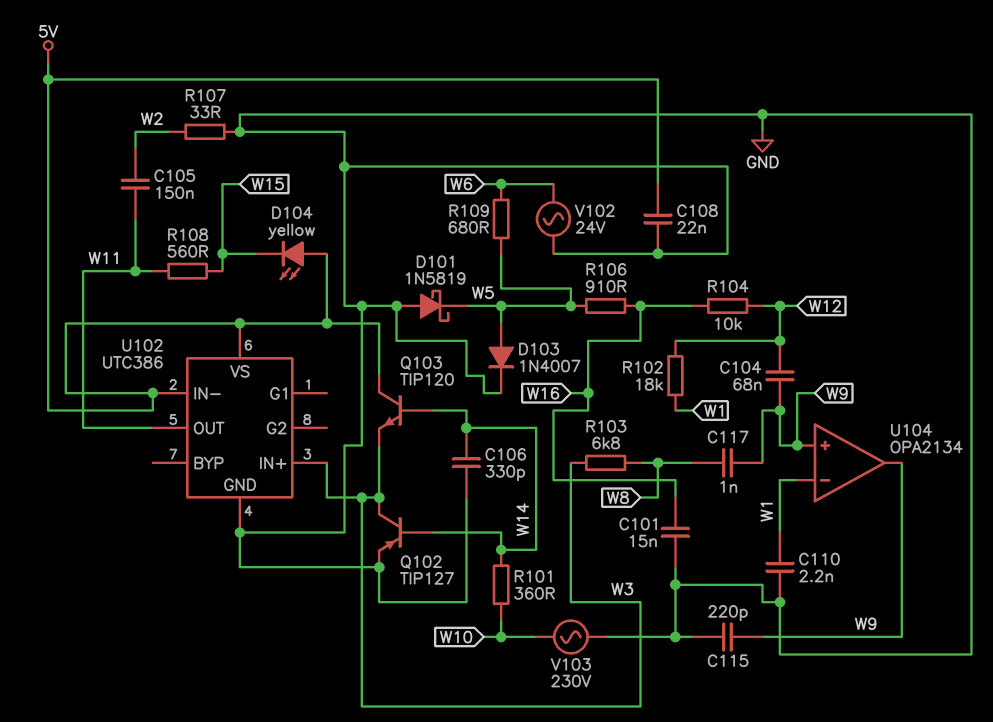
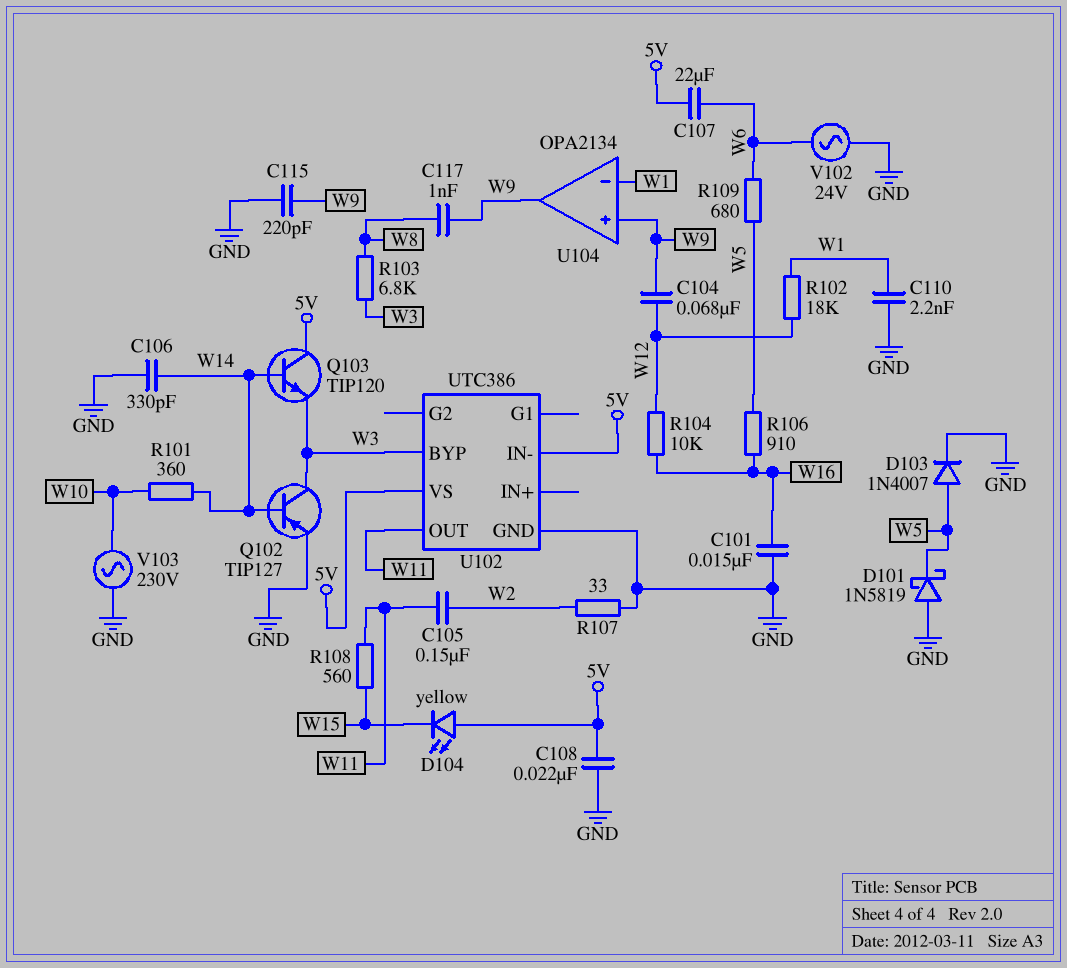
C107: none -> 22uF (5V, W6)
U102 pin BYP: none -> W3
U102 pin IN+: W3 -> none

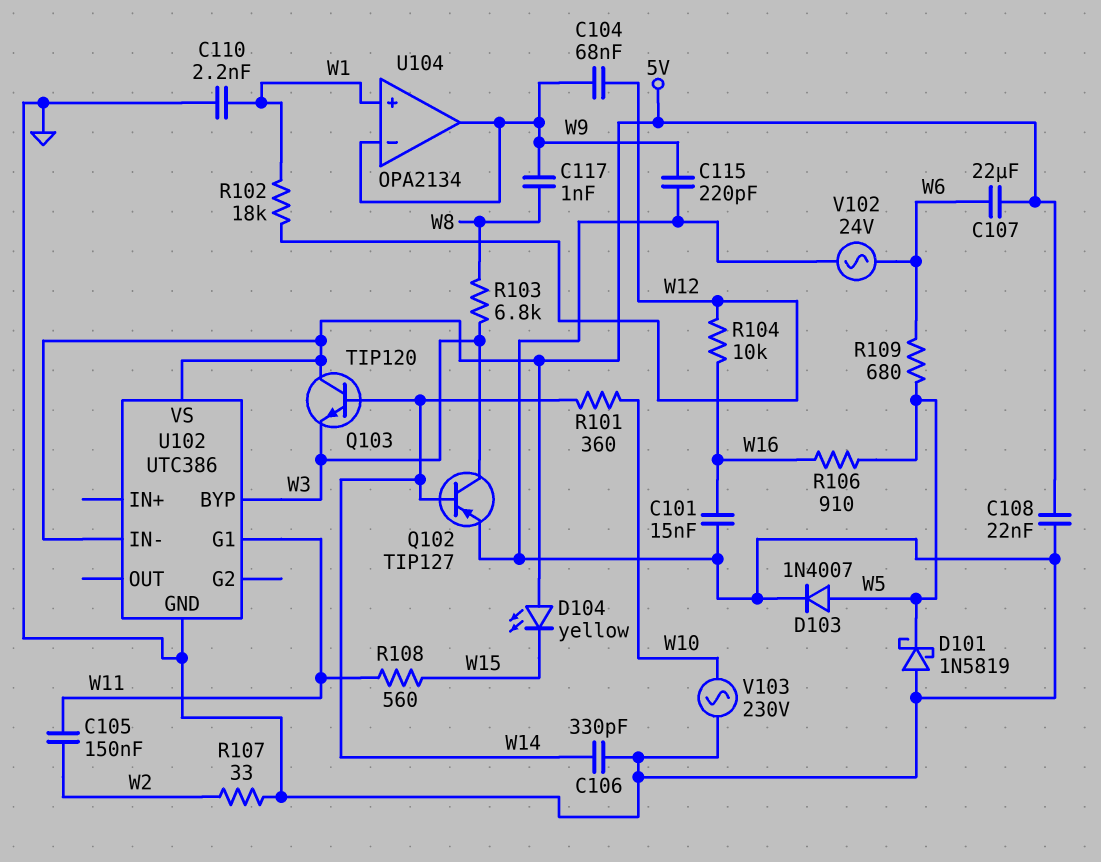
U102 pin G1: none -> W11
U102 pin OUT: W11 -> none
U104 pin in+: W9 -> W1
U104 pin in-: W1 -> W9

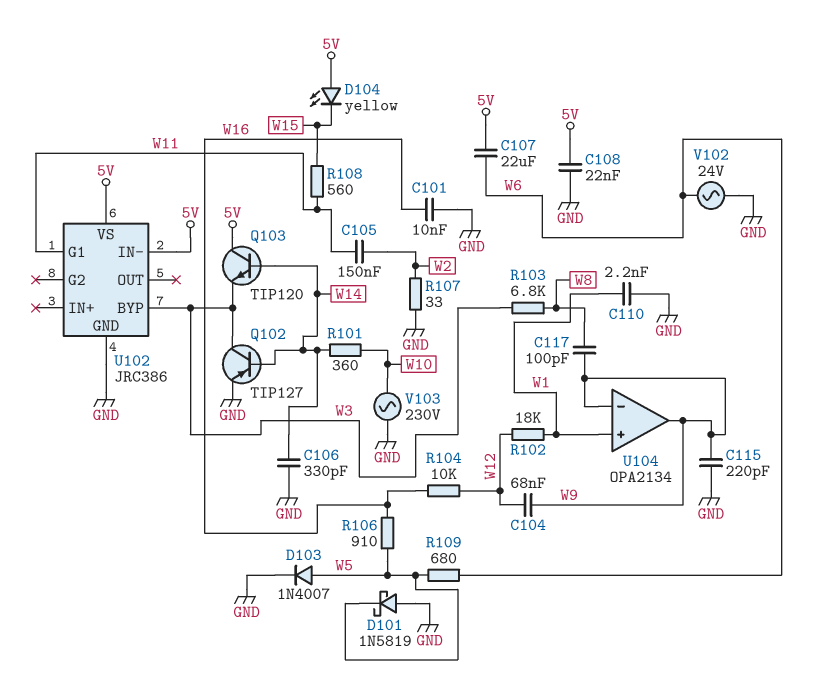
C101: 15nF (GND, W16) -> 10nF (GND, W16)
C117: 1nF (W8, W9) -> 100pF (W8, W9)
U102: UTC386 -> JRC386

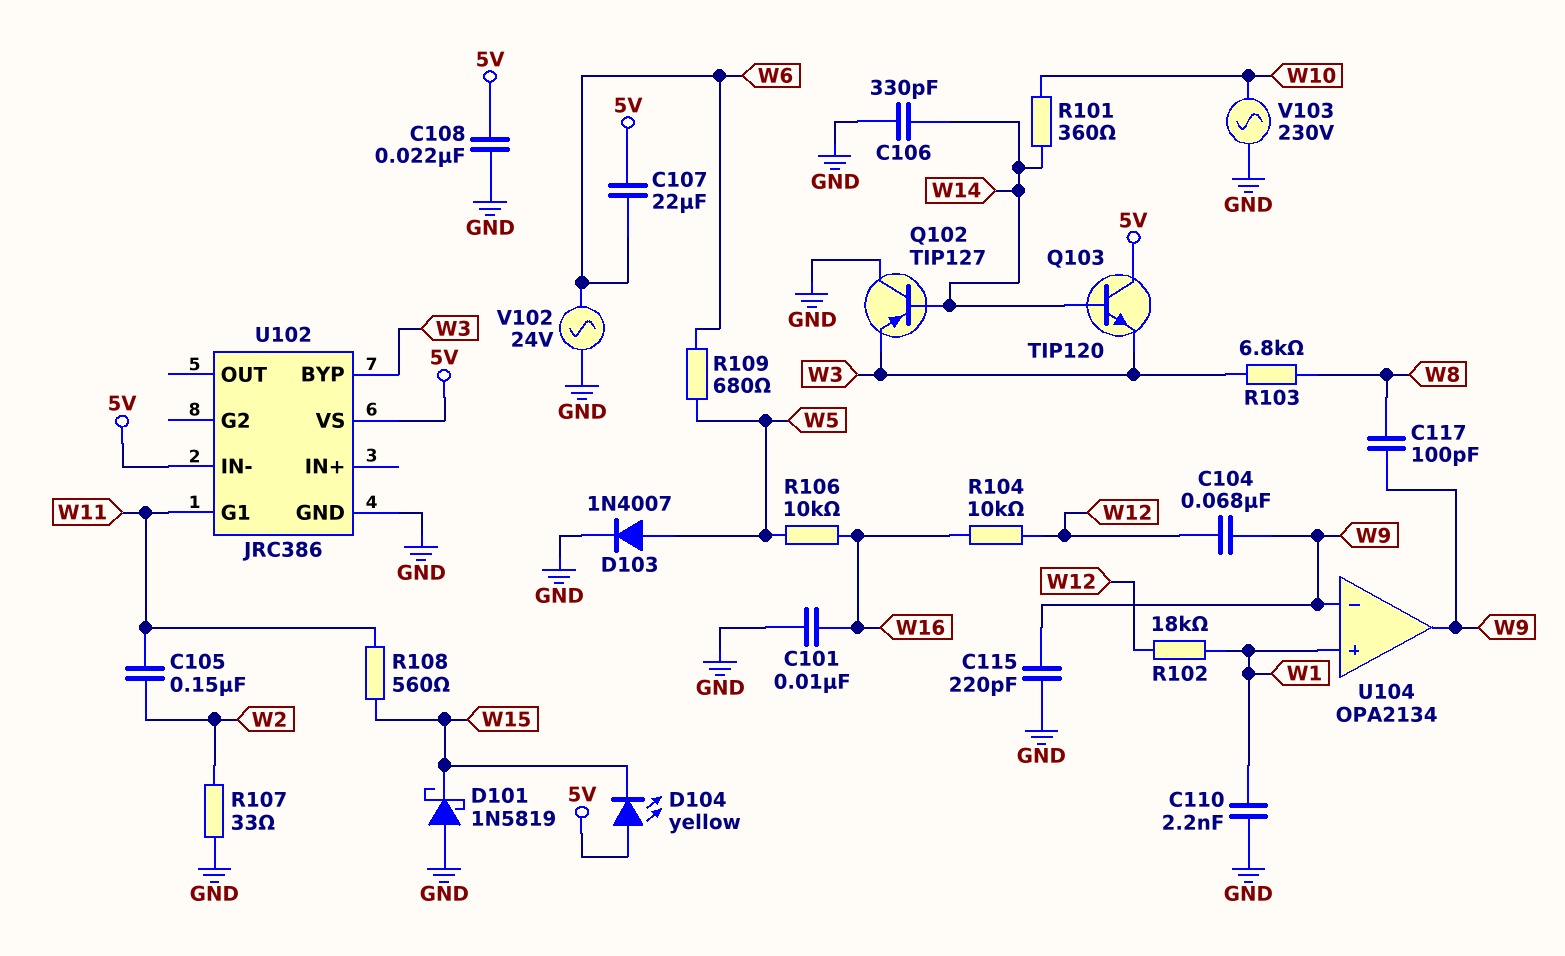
D101: schottky 1N5819 (A GND, K W5) -> schottky 1N5819 (A GND, K W15)
Q102: PNP TIP127 (B W14, C W3, E GND) -> PNP TIP127 (B W14, C GND, E W3)
R106: 910 (W5, W16) -> 10k (W5, W16)

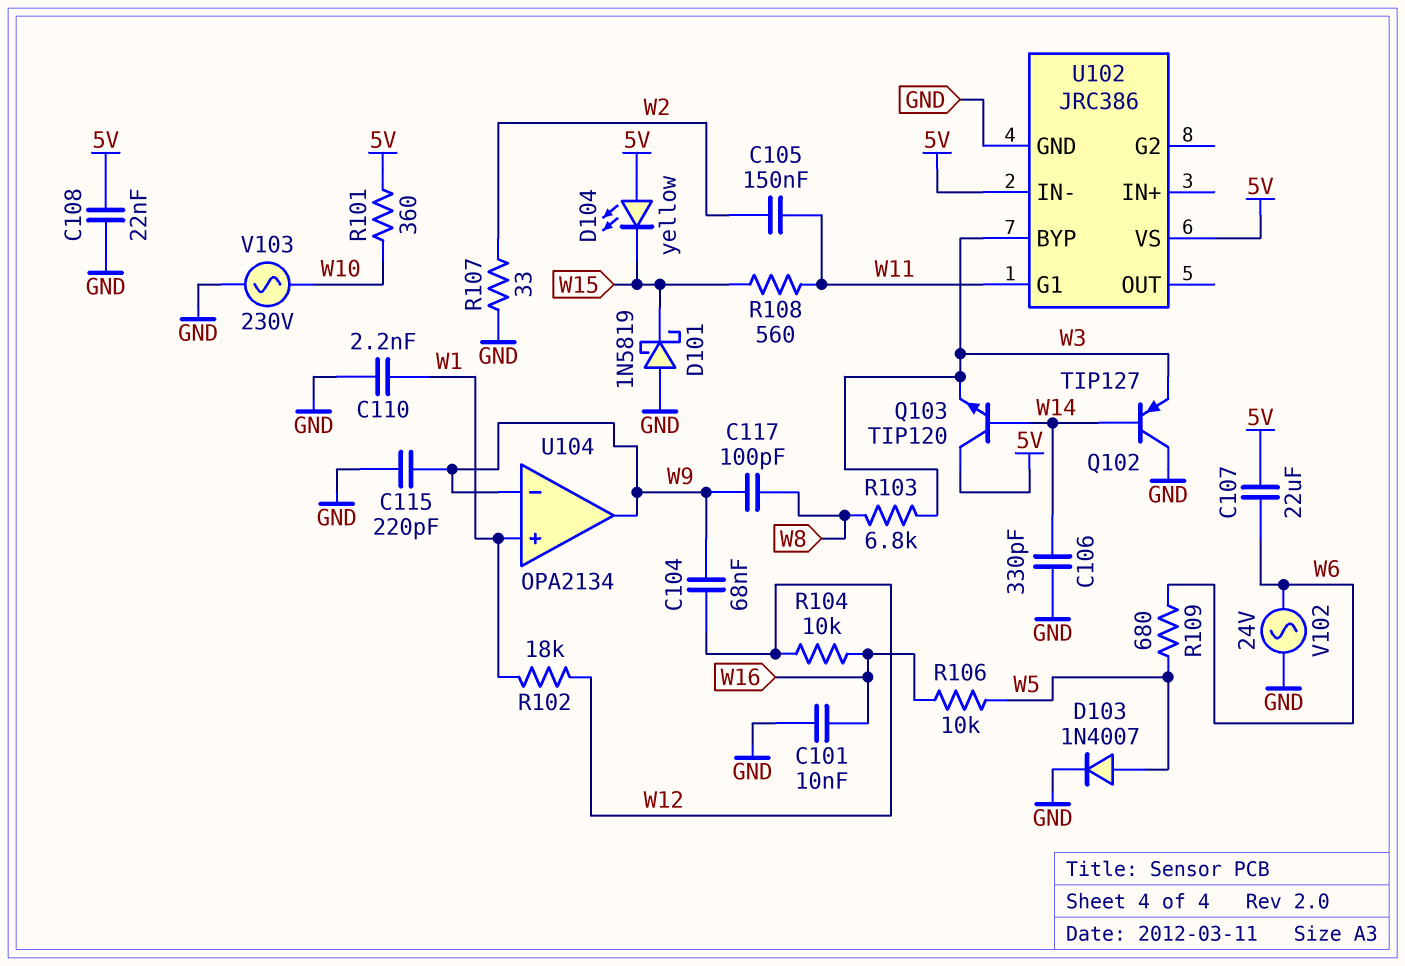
R101: 360 (W10, W14) -> 360 (5V, W10)

